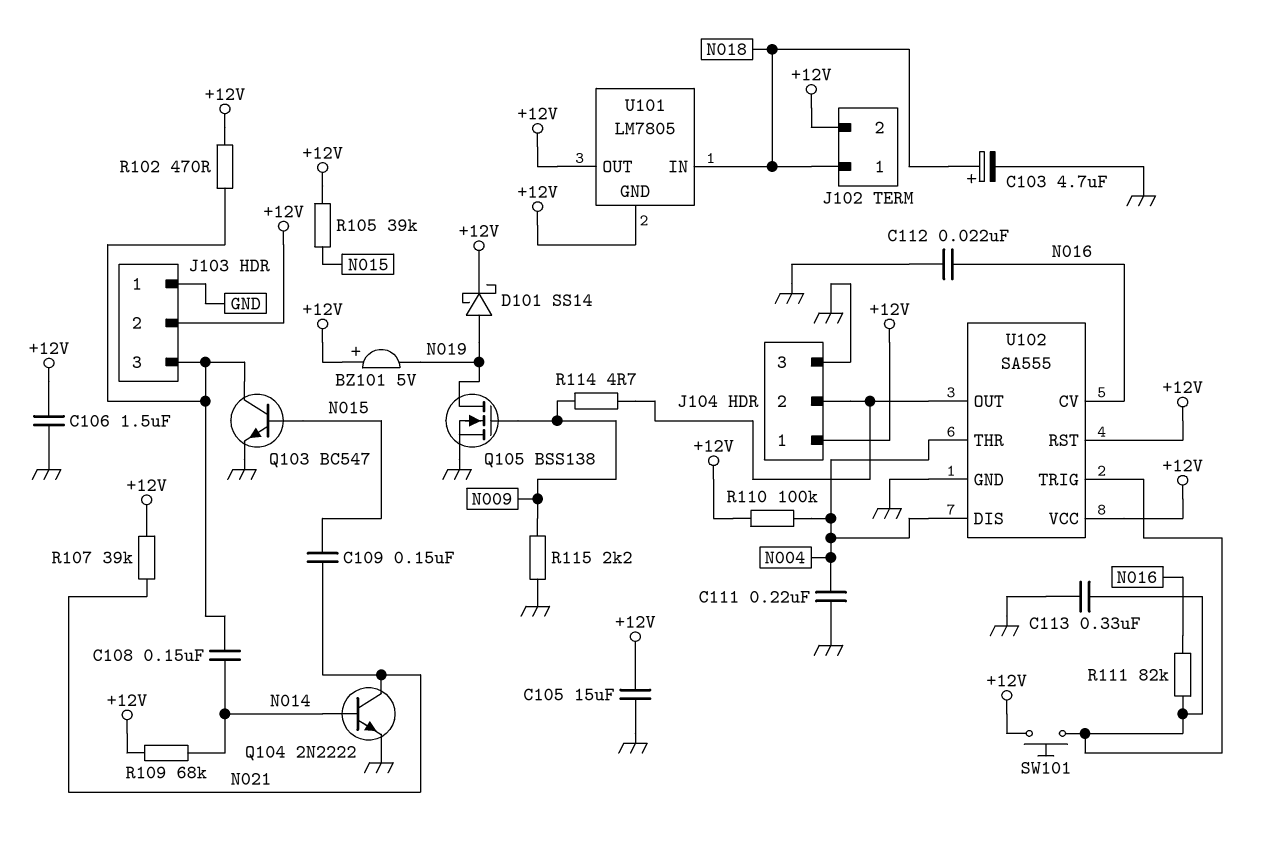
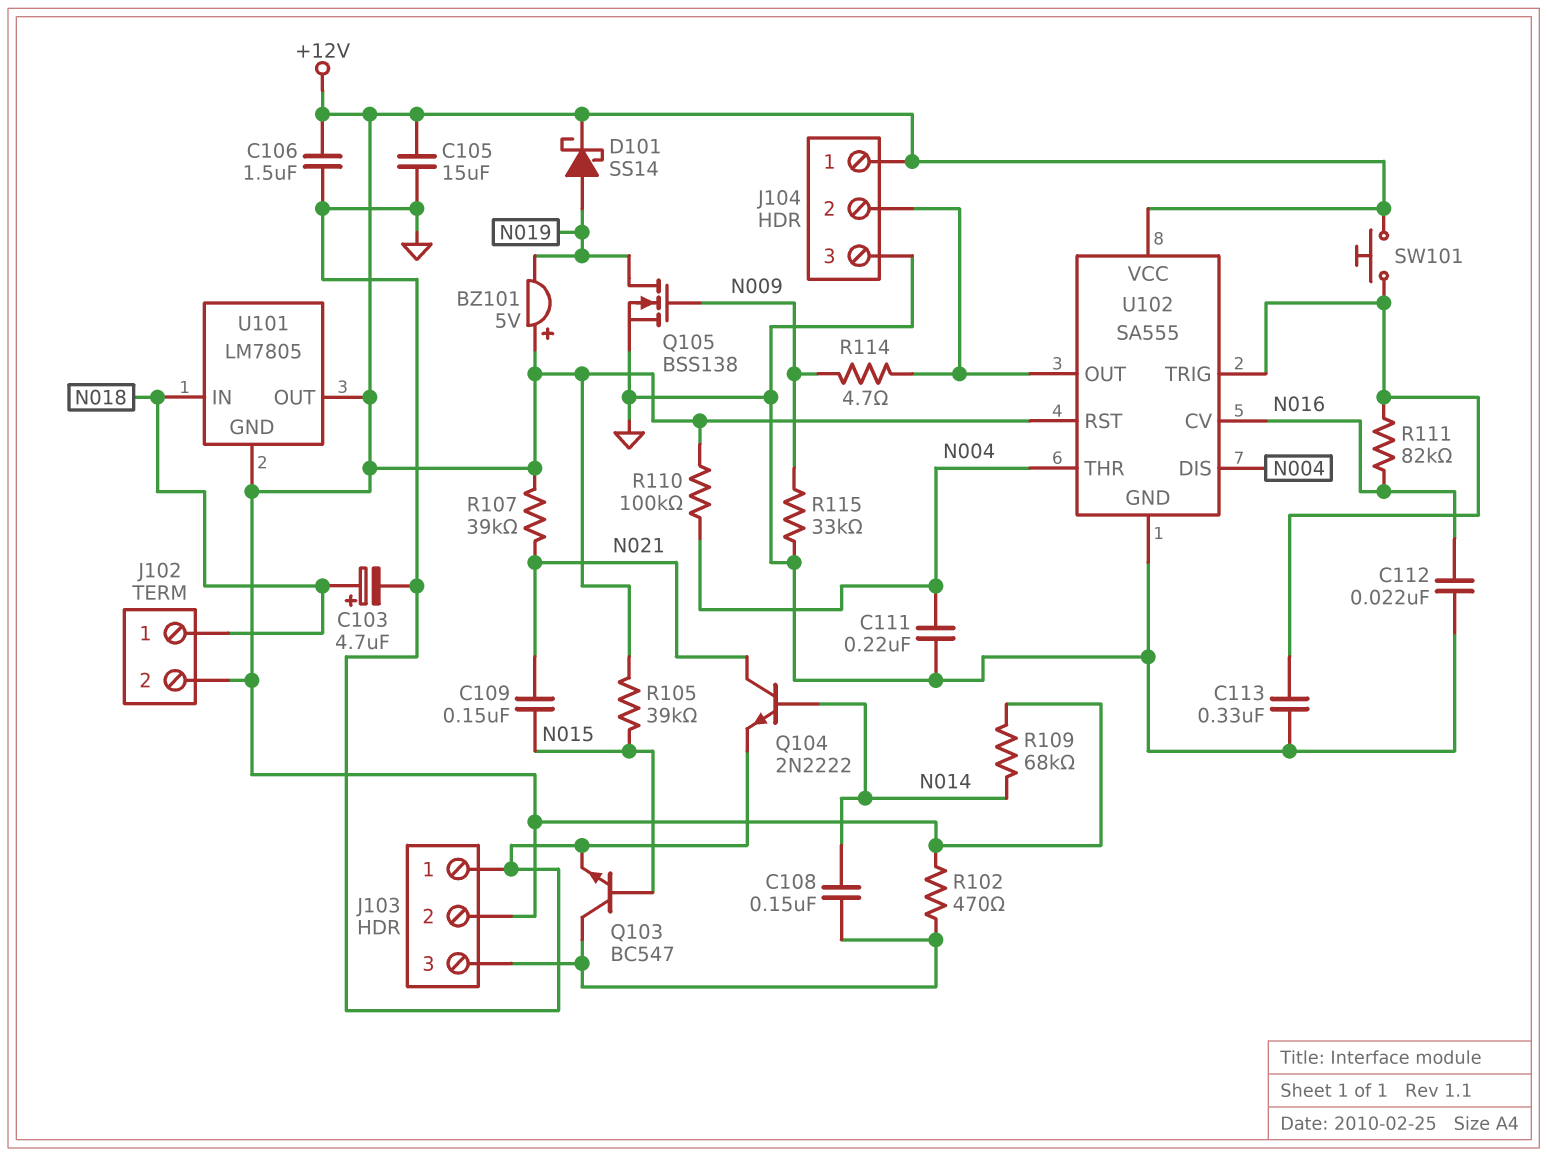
R115: 2.2k (GND, N009) -> 33k (GND, N009)

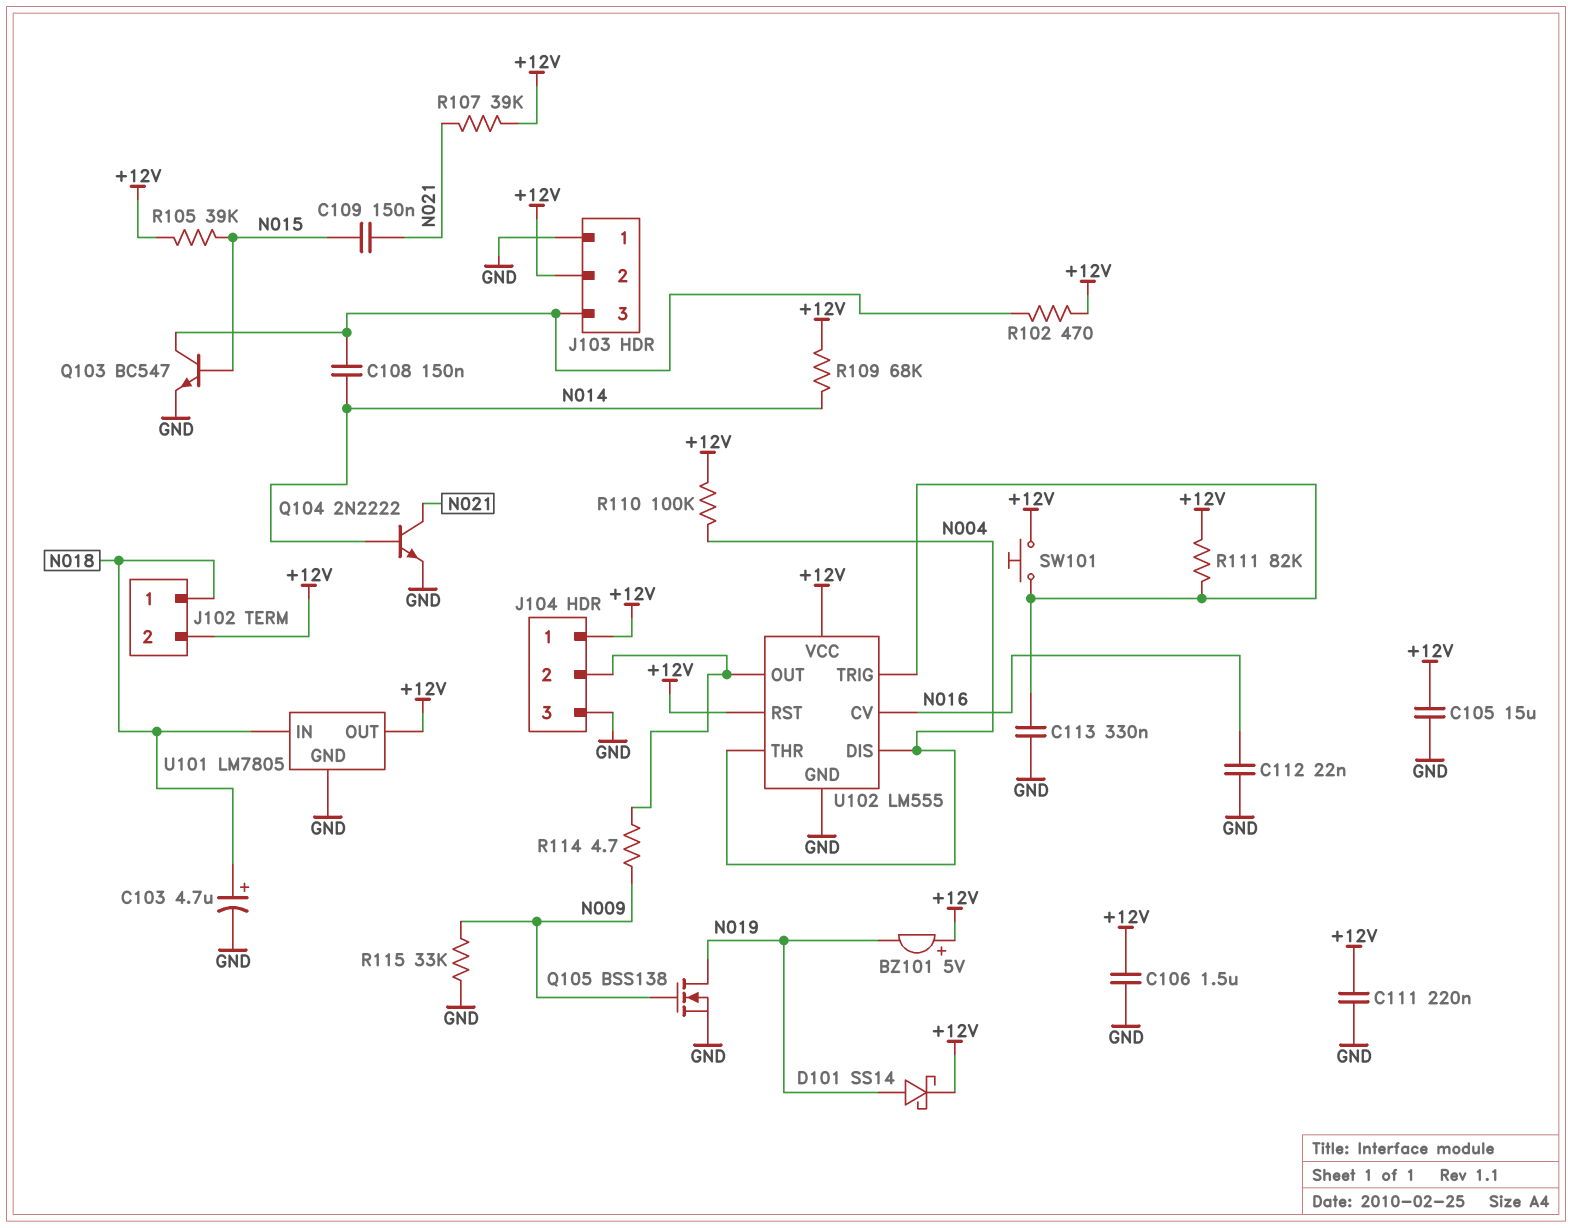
C111: 220nF (GND, N004) -> 220nF (+12V, GND)
R111: 82k (N016, U102/TRIG) -> 82k (+12V, U102/TRIG)
U101 pin GND: +12V -> GND
U102: SA555 -> LM555

